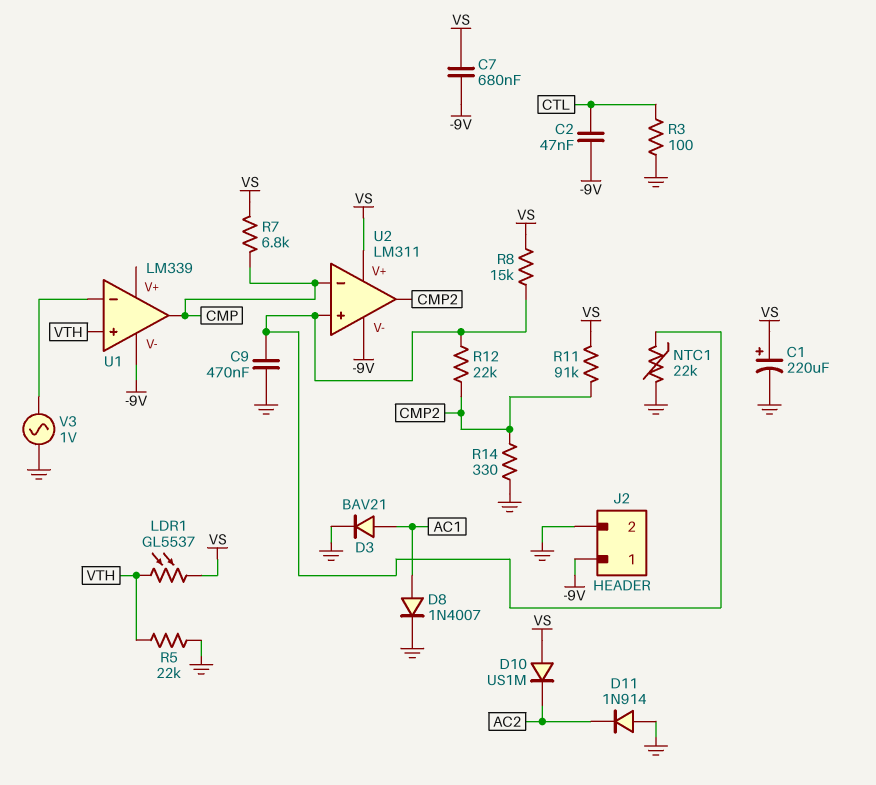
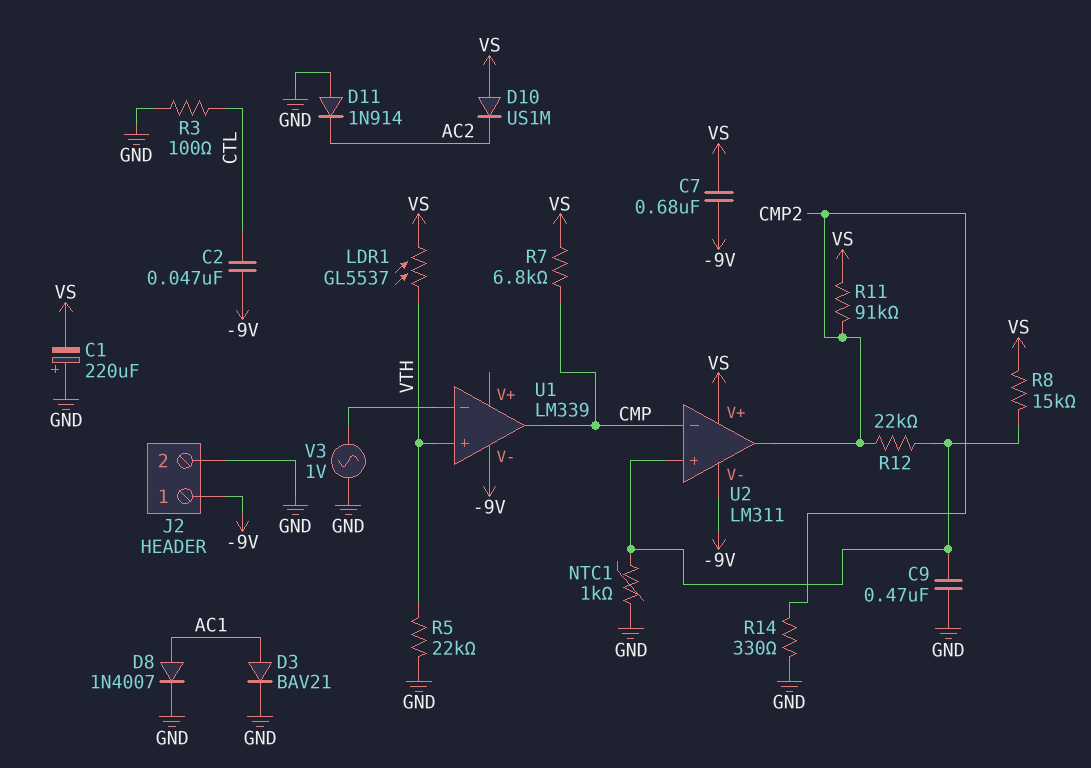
C1: 220uF (plus VS, minus GND) -> 220uF (plus GND, minus VS)
NTC1: 22k (GND, U2/in+) -> 1k (GND, U2/in+)

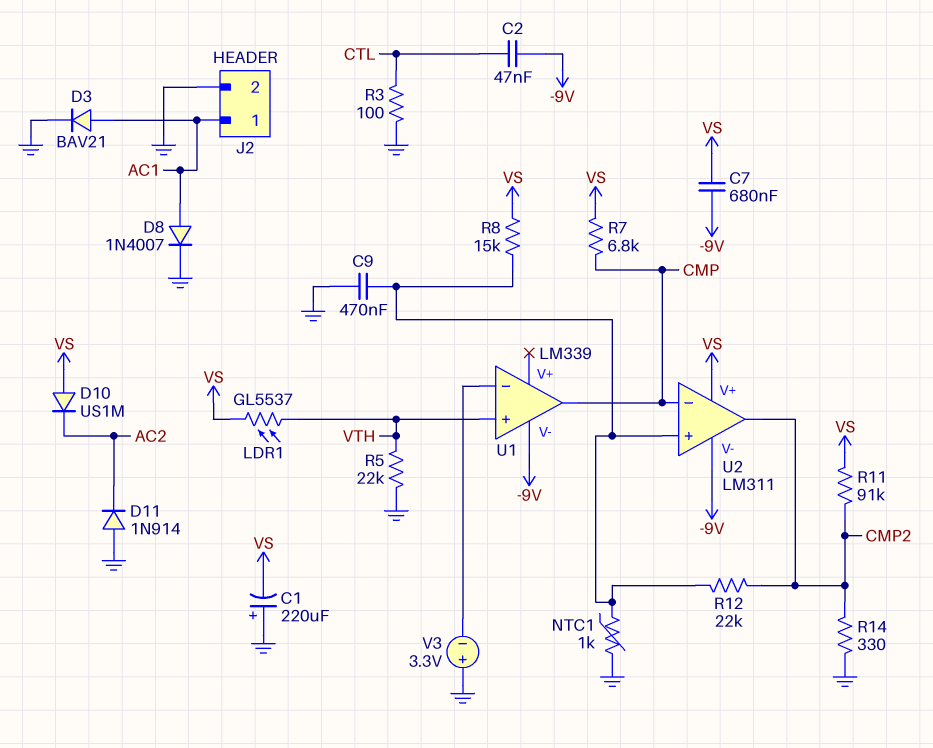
J2 pin 1: -9V -> AC1
V3: AC 1V (GND, U1/in-) -> 3.3V (plus GND, minus U1/in-)

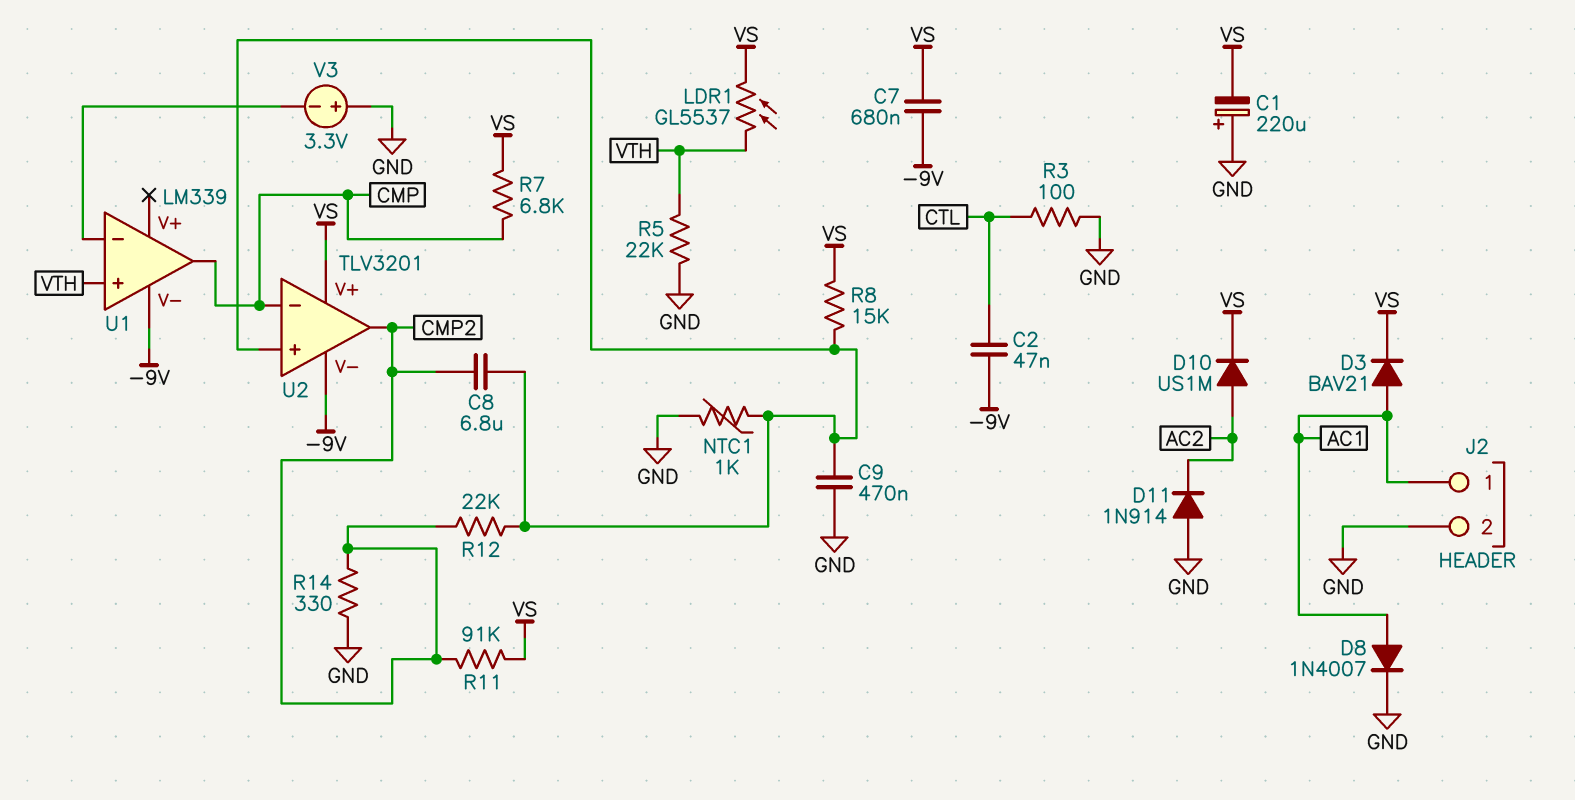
C8: none -> 6.8uF (CMP2, U2/in+)
D3: diode BAV21 (A AC1, K GND) -> diode BAV21 (A AC1, K VS)
D10: diode US1M (A VS, K AC2) -> diode US1M (A AC2, K VS)
U2: LM311 -> TLV3201

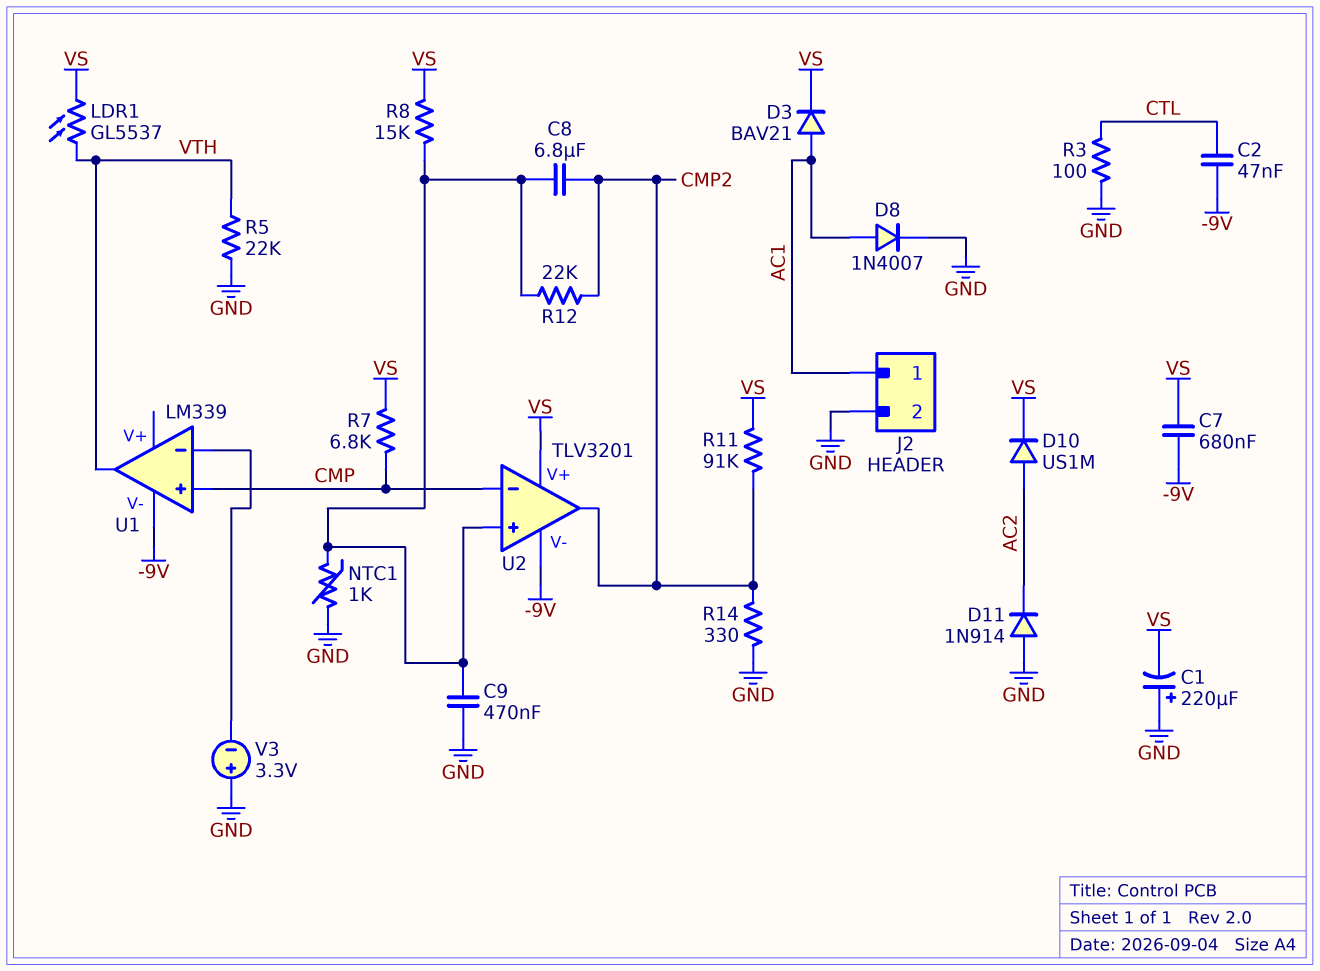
U1 pin in+: VTH -> CMP
U1 pin out: CMP -> VTH

